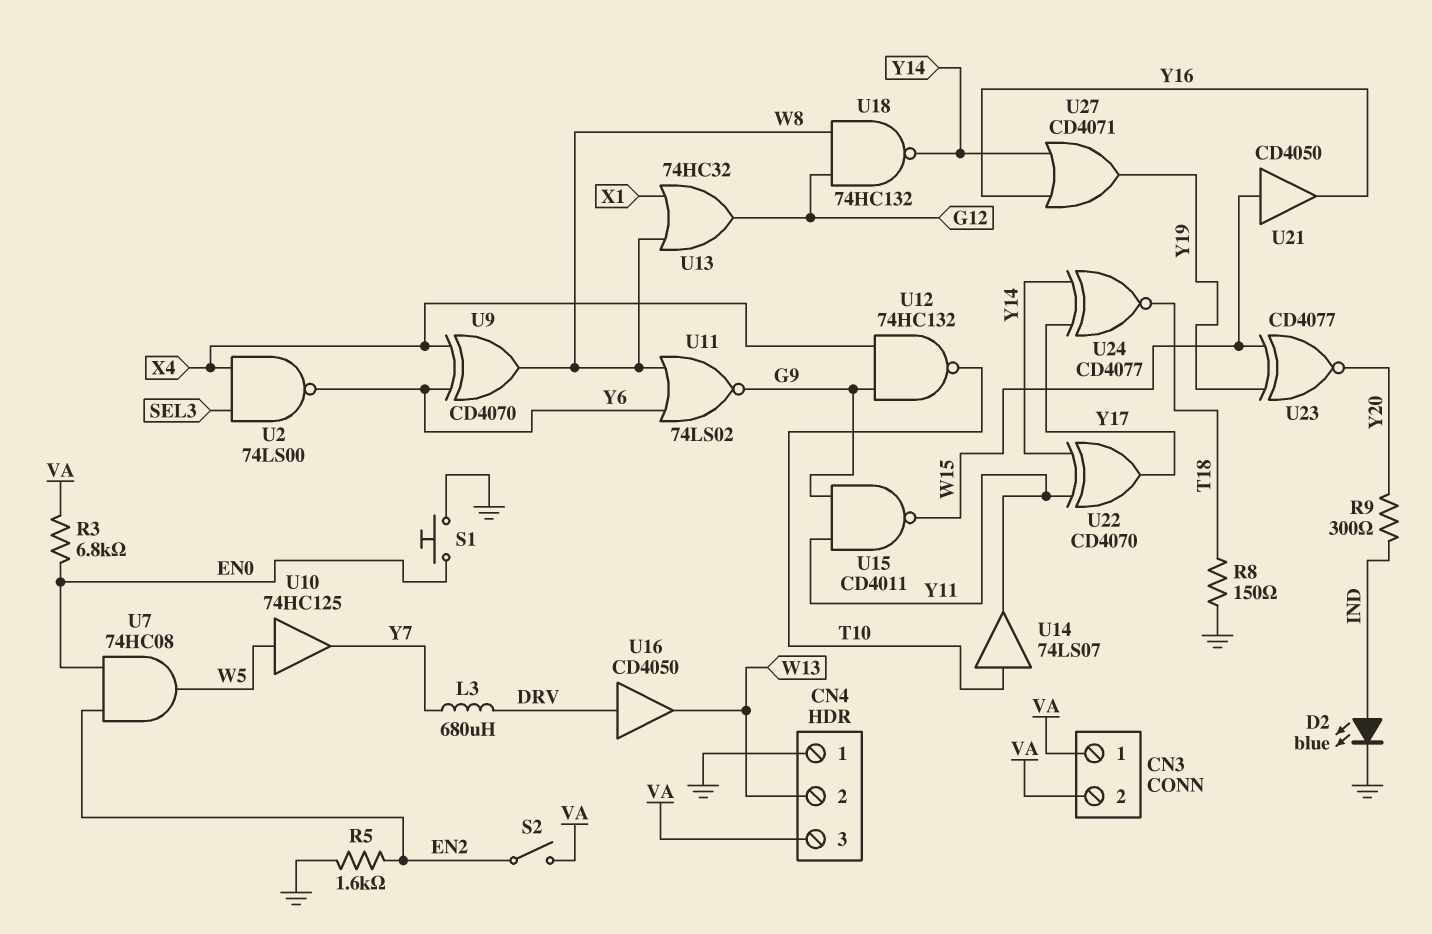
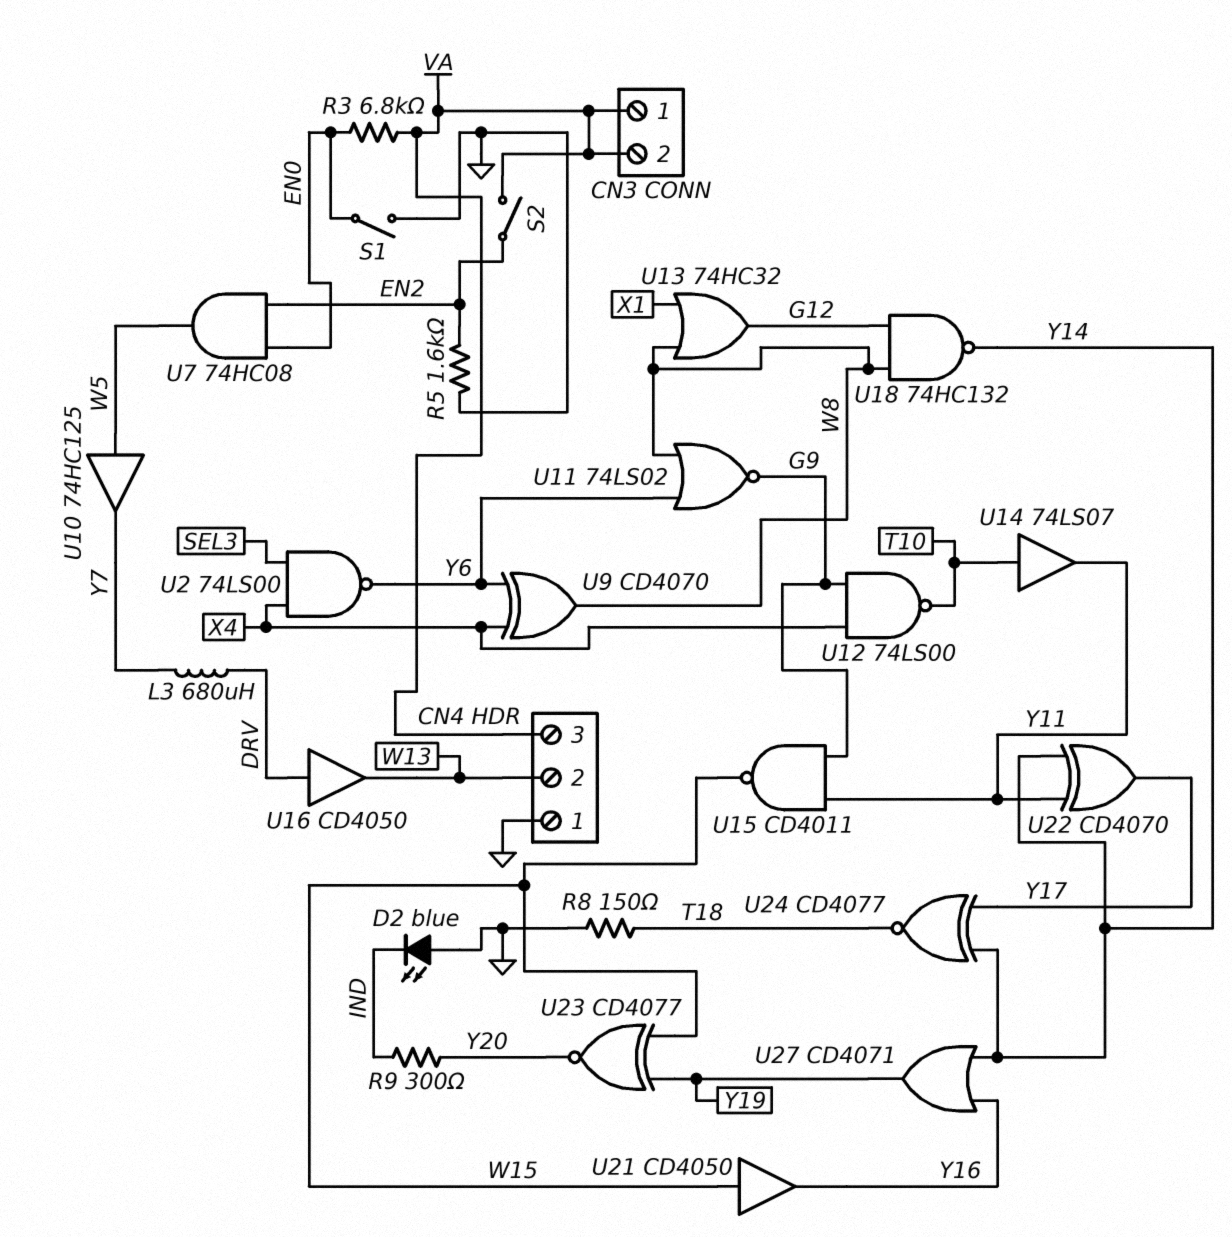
D2: LED blue (A IND, K GND) -> LED blue (A GND, K IND)
S1: button (EN0, GND) -> switch (EN0, GND)
U12: NAND 74HC132 (in G9, in X4, out T10) -> NAND 74LS00 (in G9, in X4, out T10)

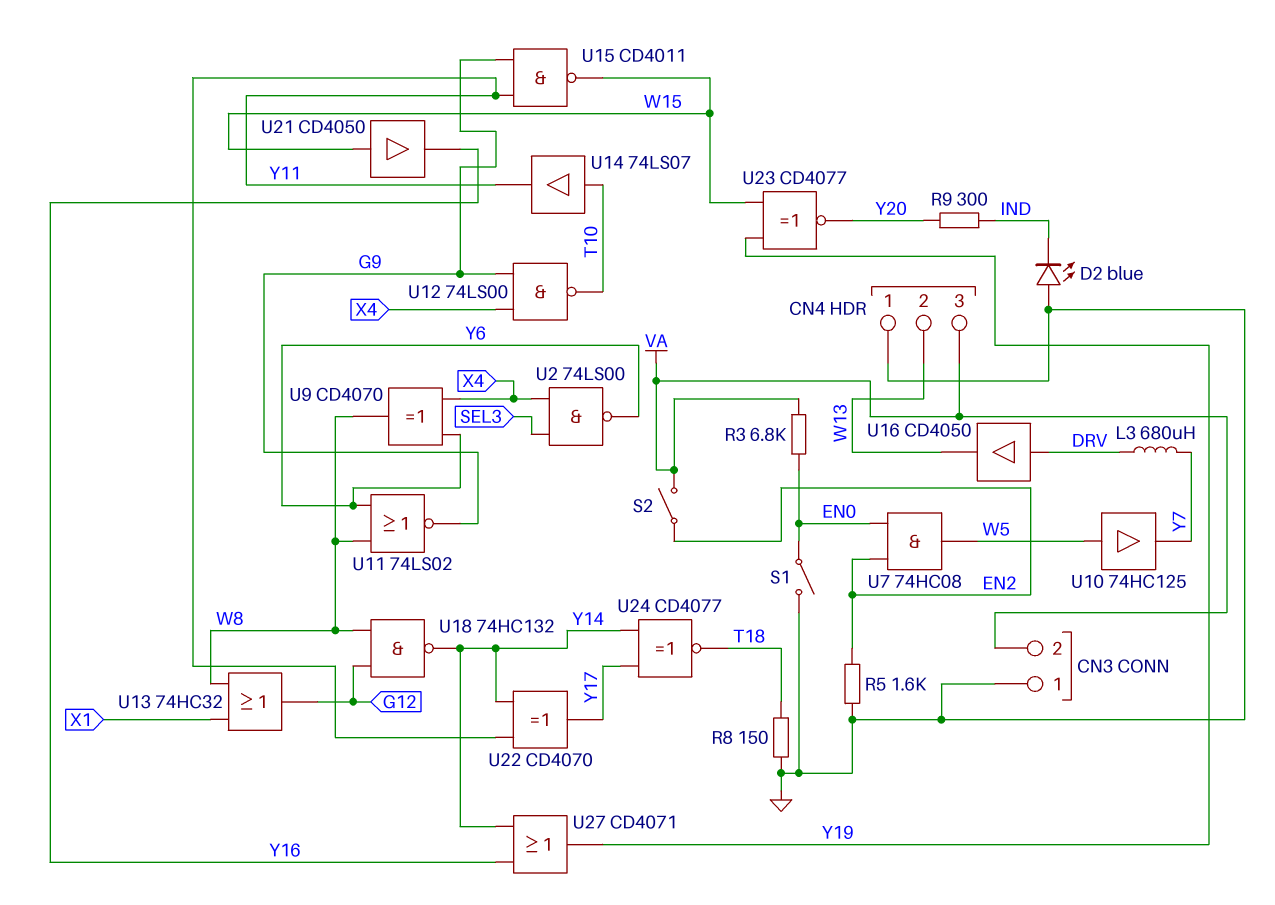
CN3 pin 1: VA -> GND

